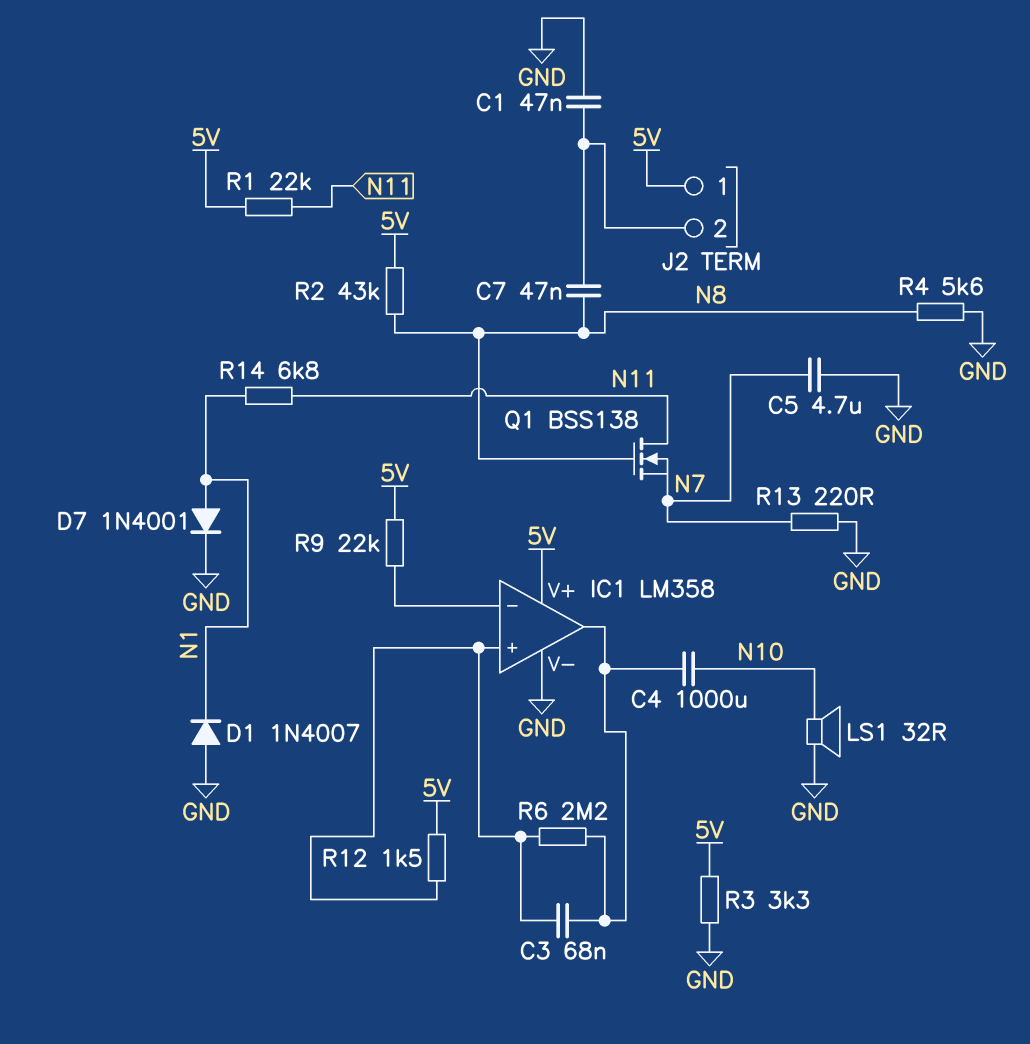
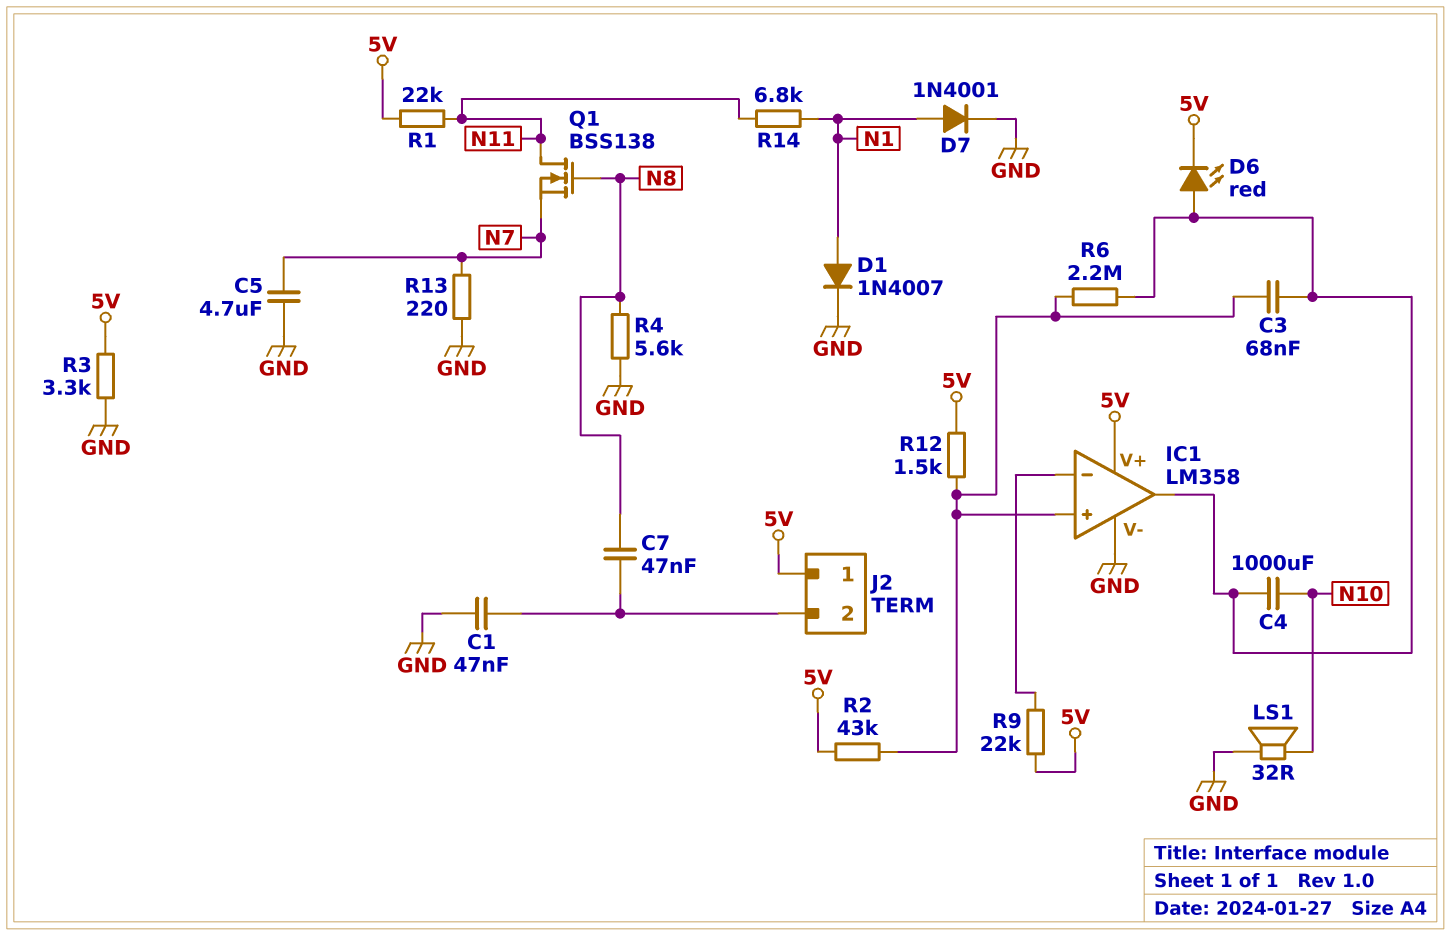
D1: diode 1N4007 (A GND, K N1) -> diode 1N4007 (A N1, K GND)
D6: none -> LED red (A IC1/out, K 5V)
R2: 43k (5V, N8) -> 43k (5V, IC1/in+)

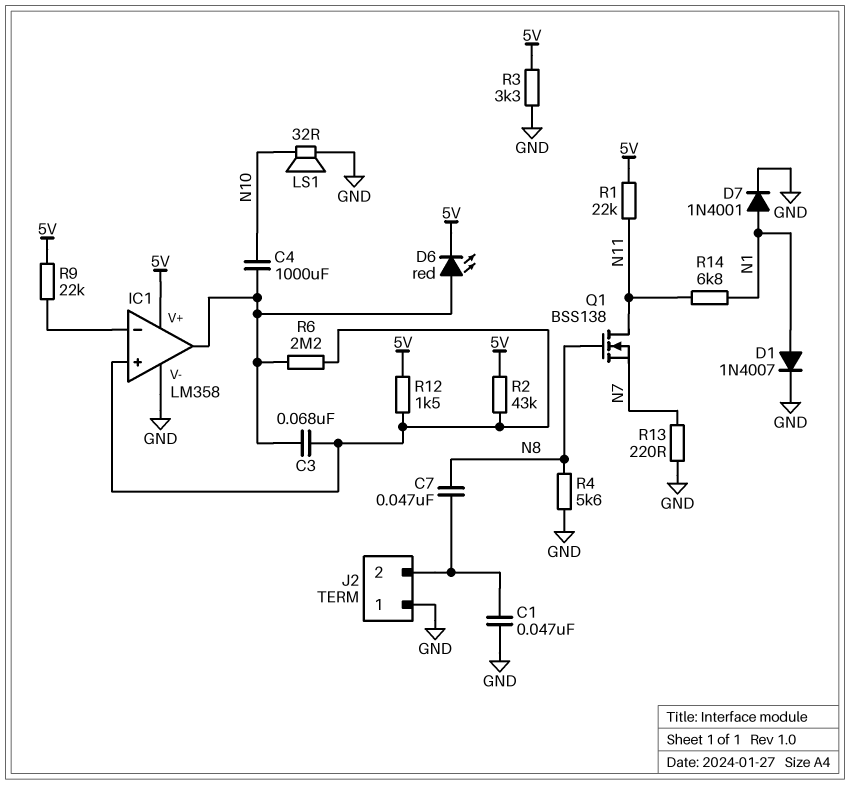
C5: 4.7uF (GND, N7) -> none
J2 pin 1: 5V -> GND

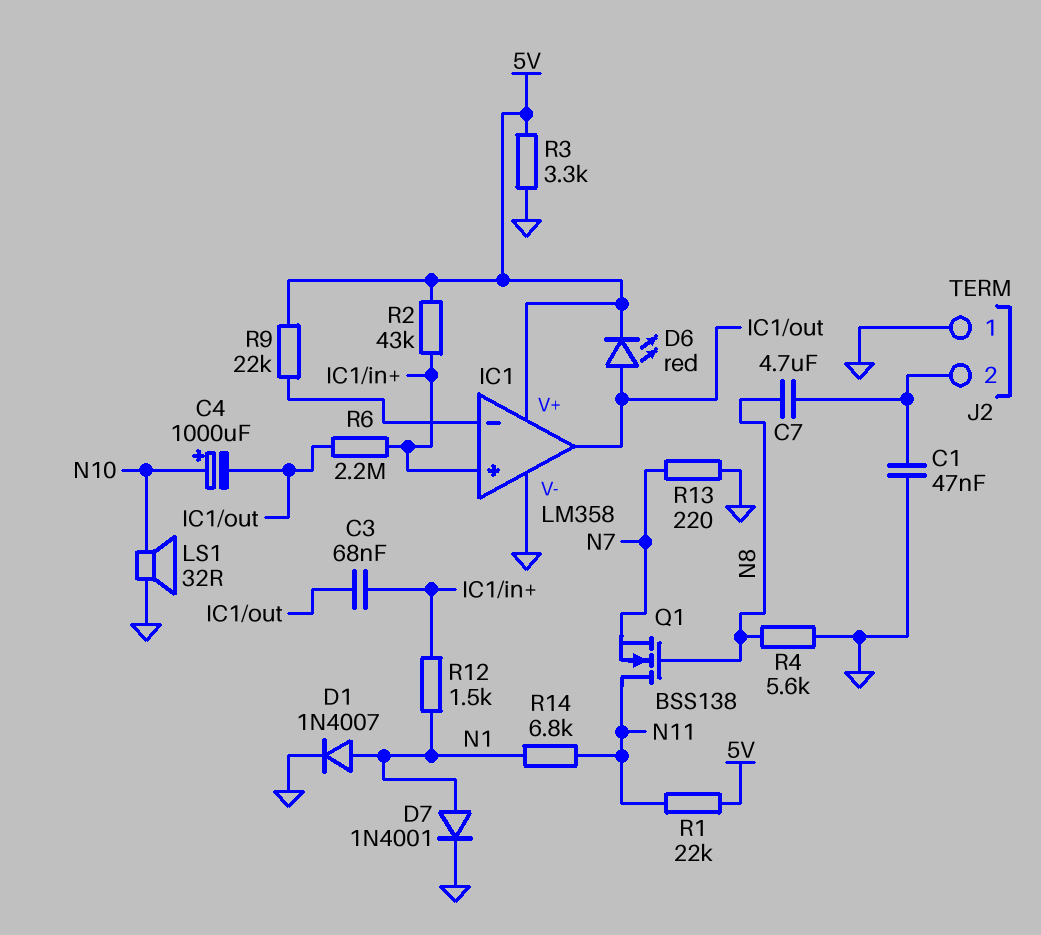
C4: 1000uF (IC1/out, N10) -> 1000uF (plus N10, minus IC1/out)
C7: 47nF (J2/2, N8) -> 4.7uF (J2/2, N8)
R12: 1.5k (5V, IC1/in+) -> 1.5k (IC1/in+, N1)

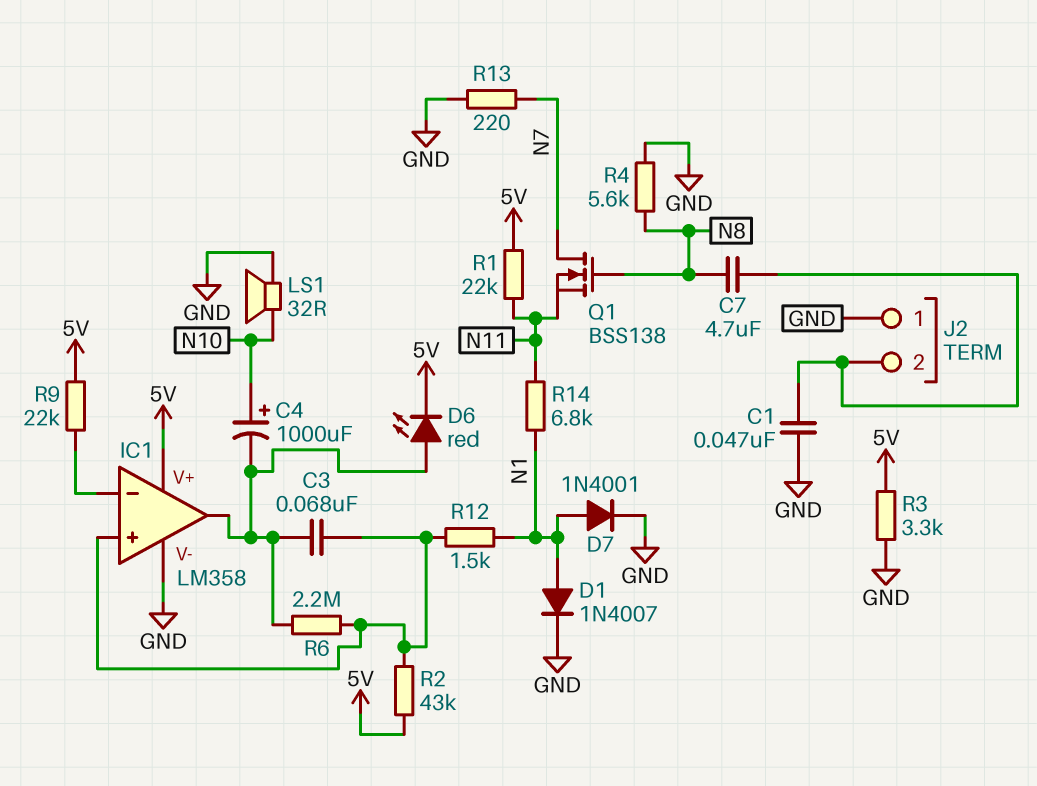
Q1: NMOS BSS138 (G N8, D N11, S N7) -> NMOS BSS138 (G N8, D N7, S N11)

